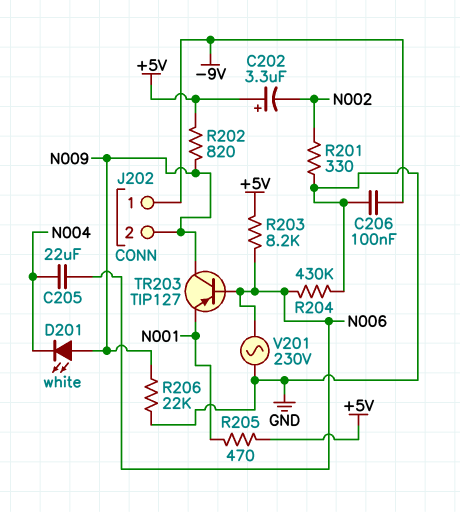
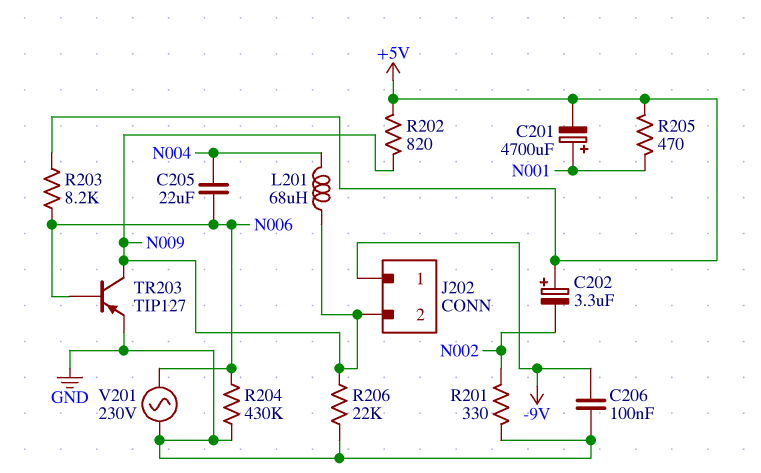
C201: none -> 4700uF (plus N001, minus +5V)
D201: LED white (A N009, K N004) -> none
L201: none -> 68uH (N004, N009)
TR203: PNP TIP127 (B N006, C N009, E N001) -> PNP TIP127 (B N006, C N009, E GND)

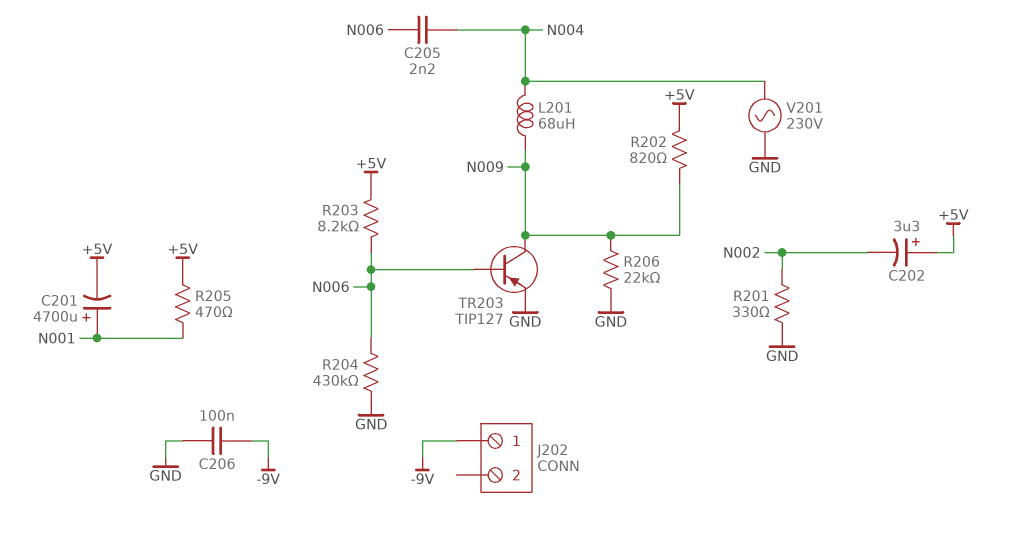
C205: 22uF (N004, N006) -> 2.2nF (N004, N006)
J202 pin 2: N009 -> none
V201: AC 230V (GND, N006) -> AC 230V (GND, N004)

